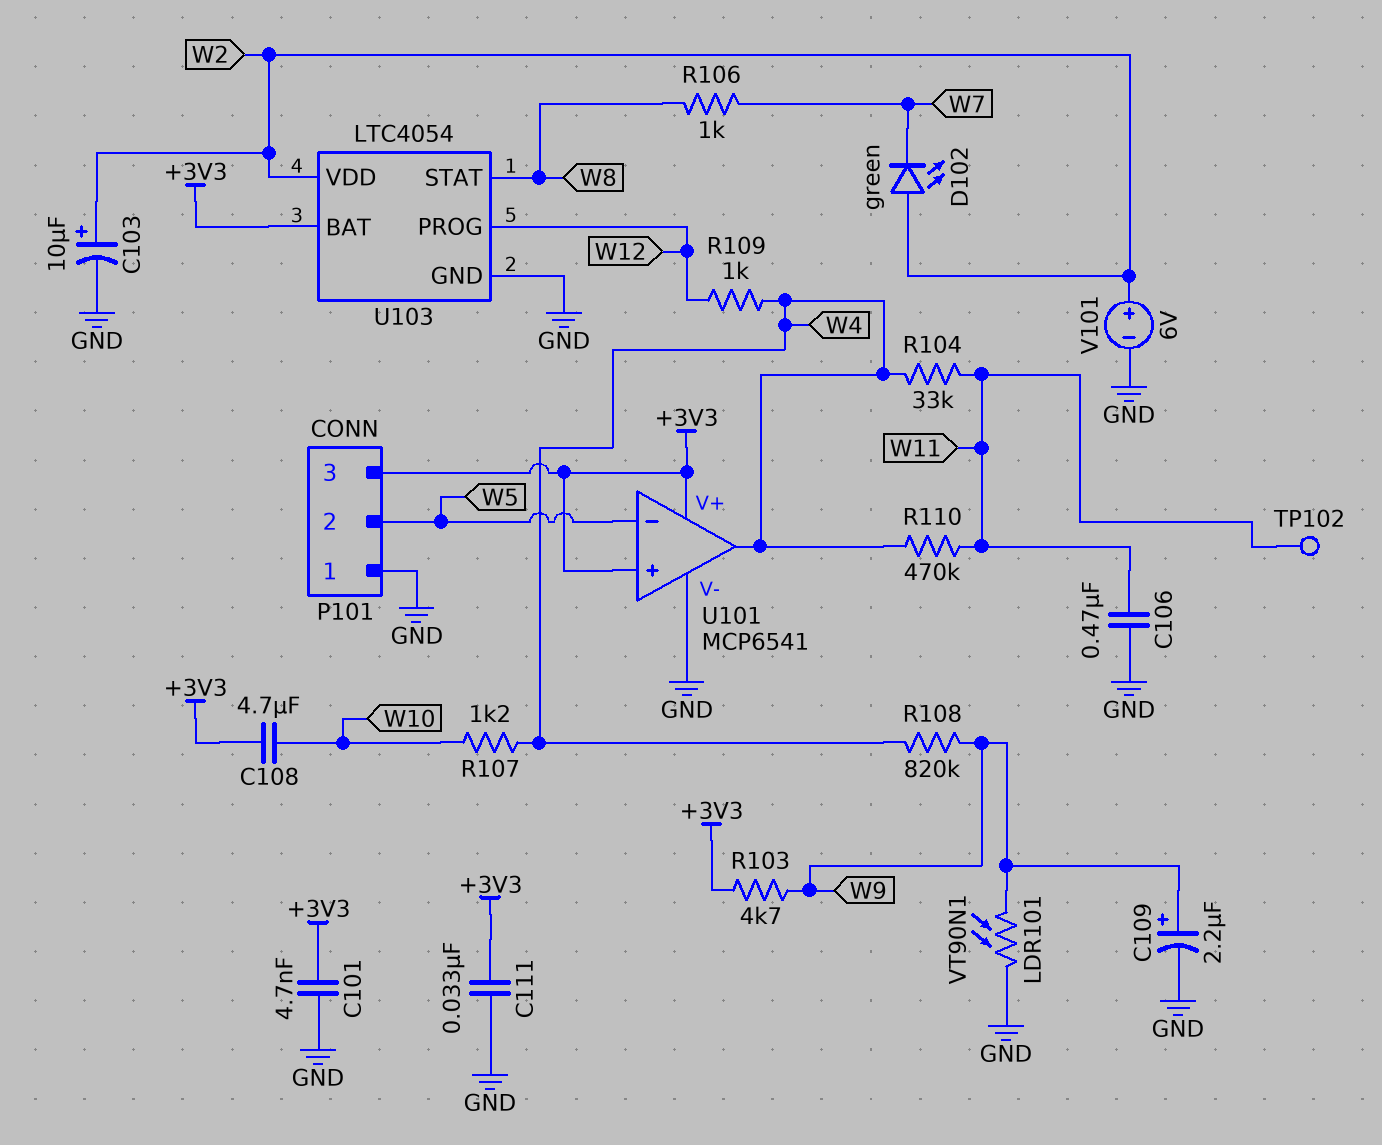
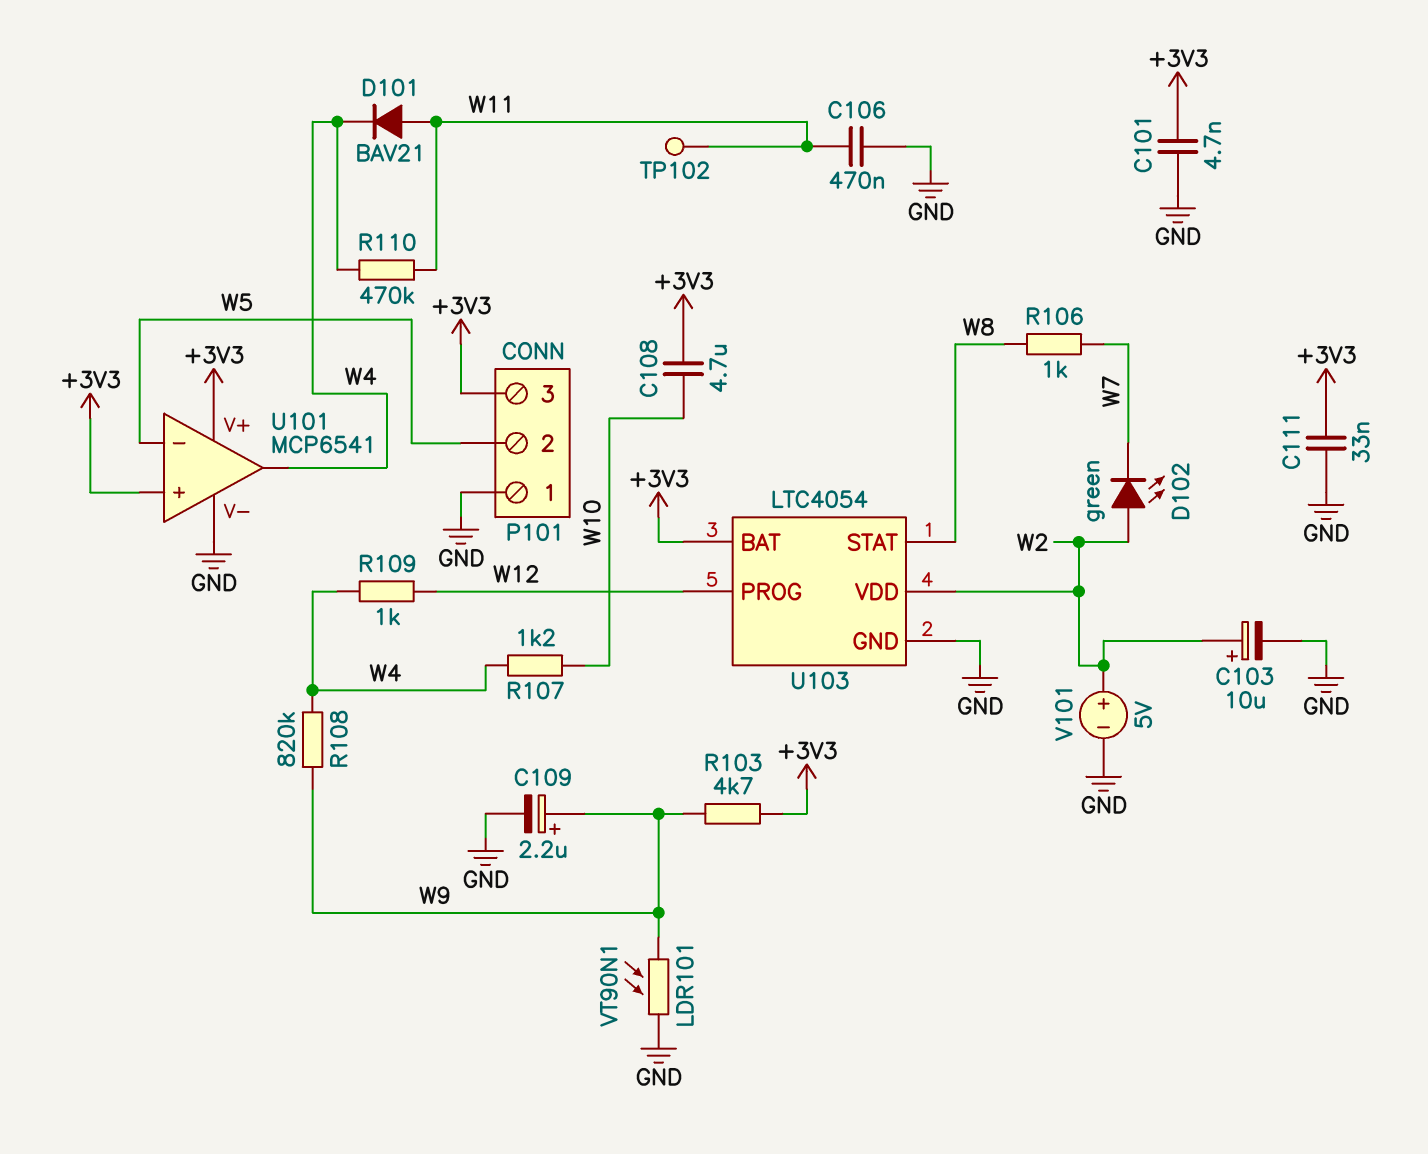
D101: none -> diode BAV21 (A W11, K W4)
R104: 33k (W4, W11) -> none
V101: 6V (plus W2, minus GND) -> 5V (plus W2, minus GND)

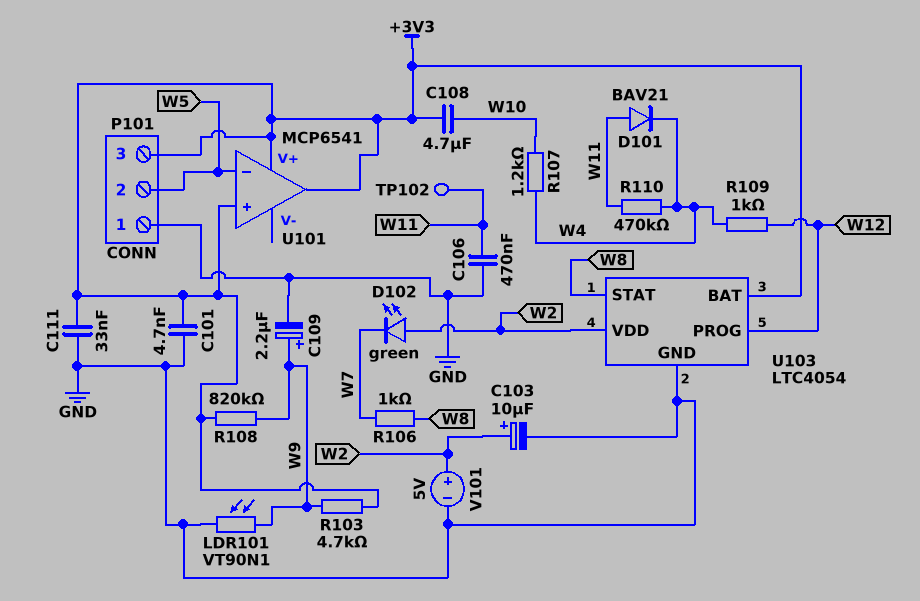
R108: 820k (W4, W9) -> 820k (+3V3, W9)
U101 pin V-: GND -> none
U101 pin out: W4 -> +3V3

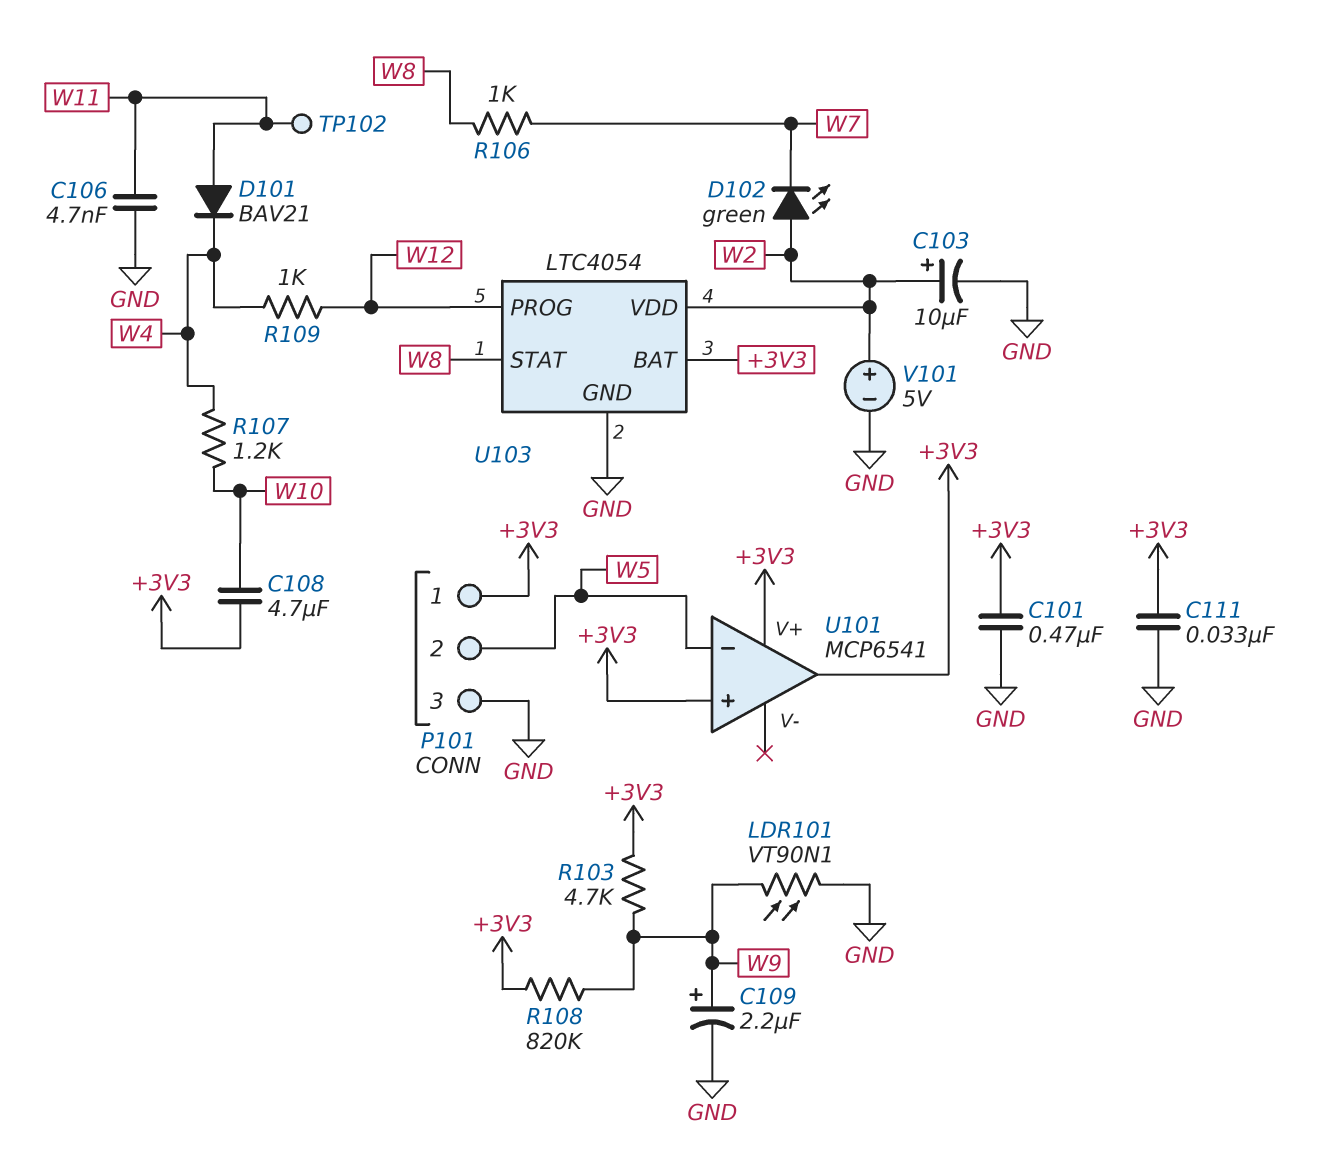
C101: 4.7nF (+3V3, GND) -> 470nF (+3V3, GND)
C106: 470nF (GND, W11) -> 4.7nF (GND, W11)
P101 pin 1: GND -> +3V3
P101 pin 3: +3V3 -> GND
R110: 470k (W4, W11) -> none

